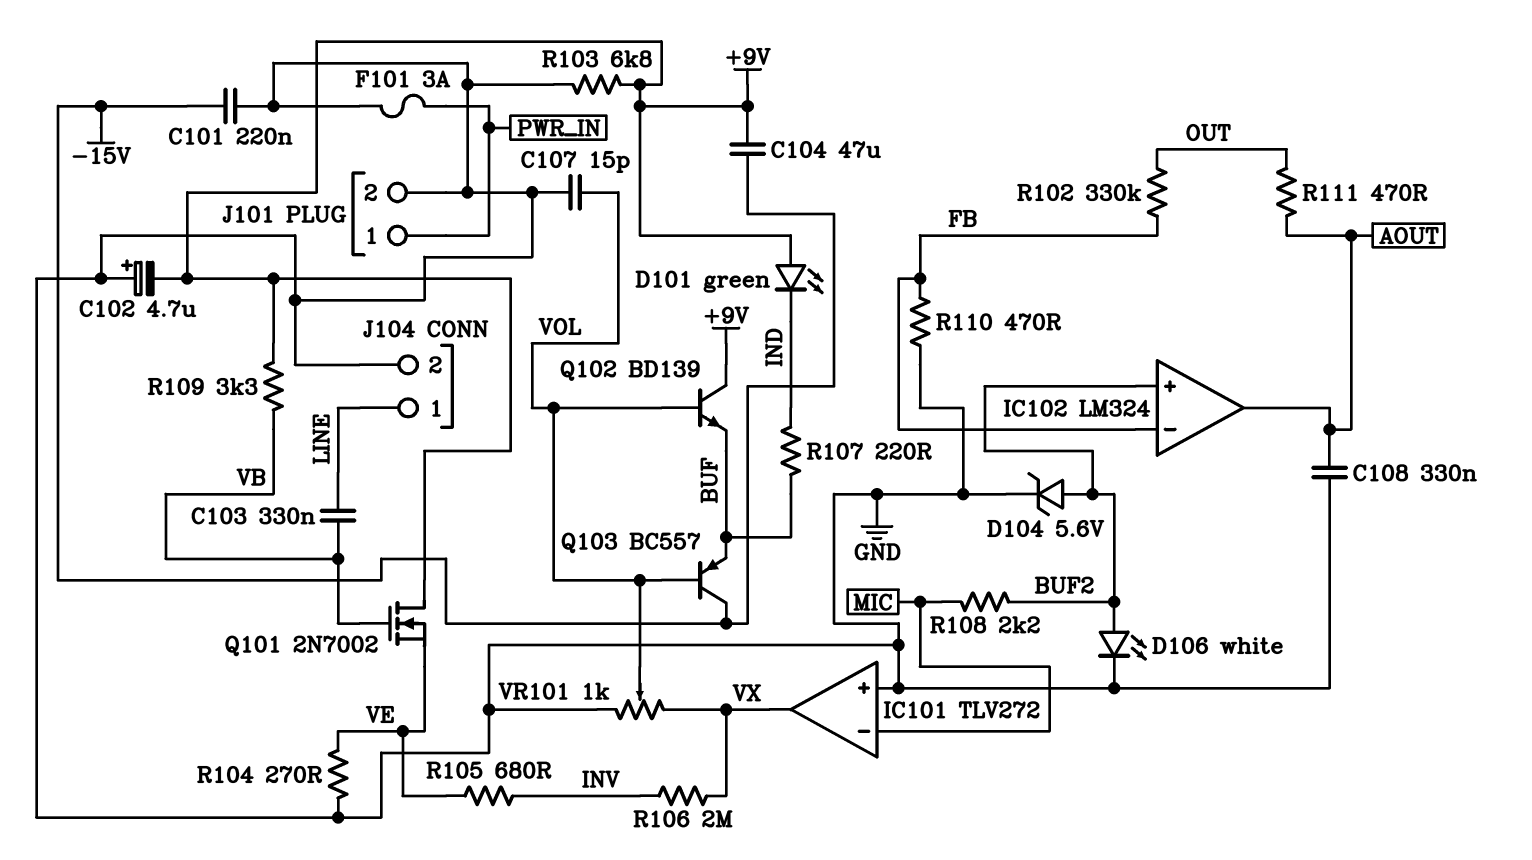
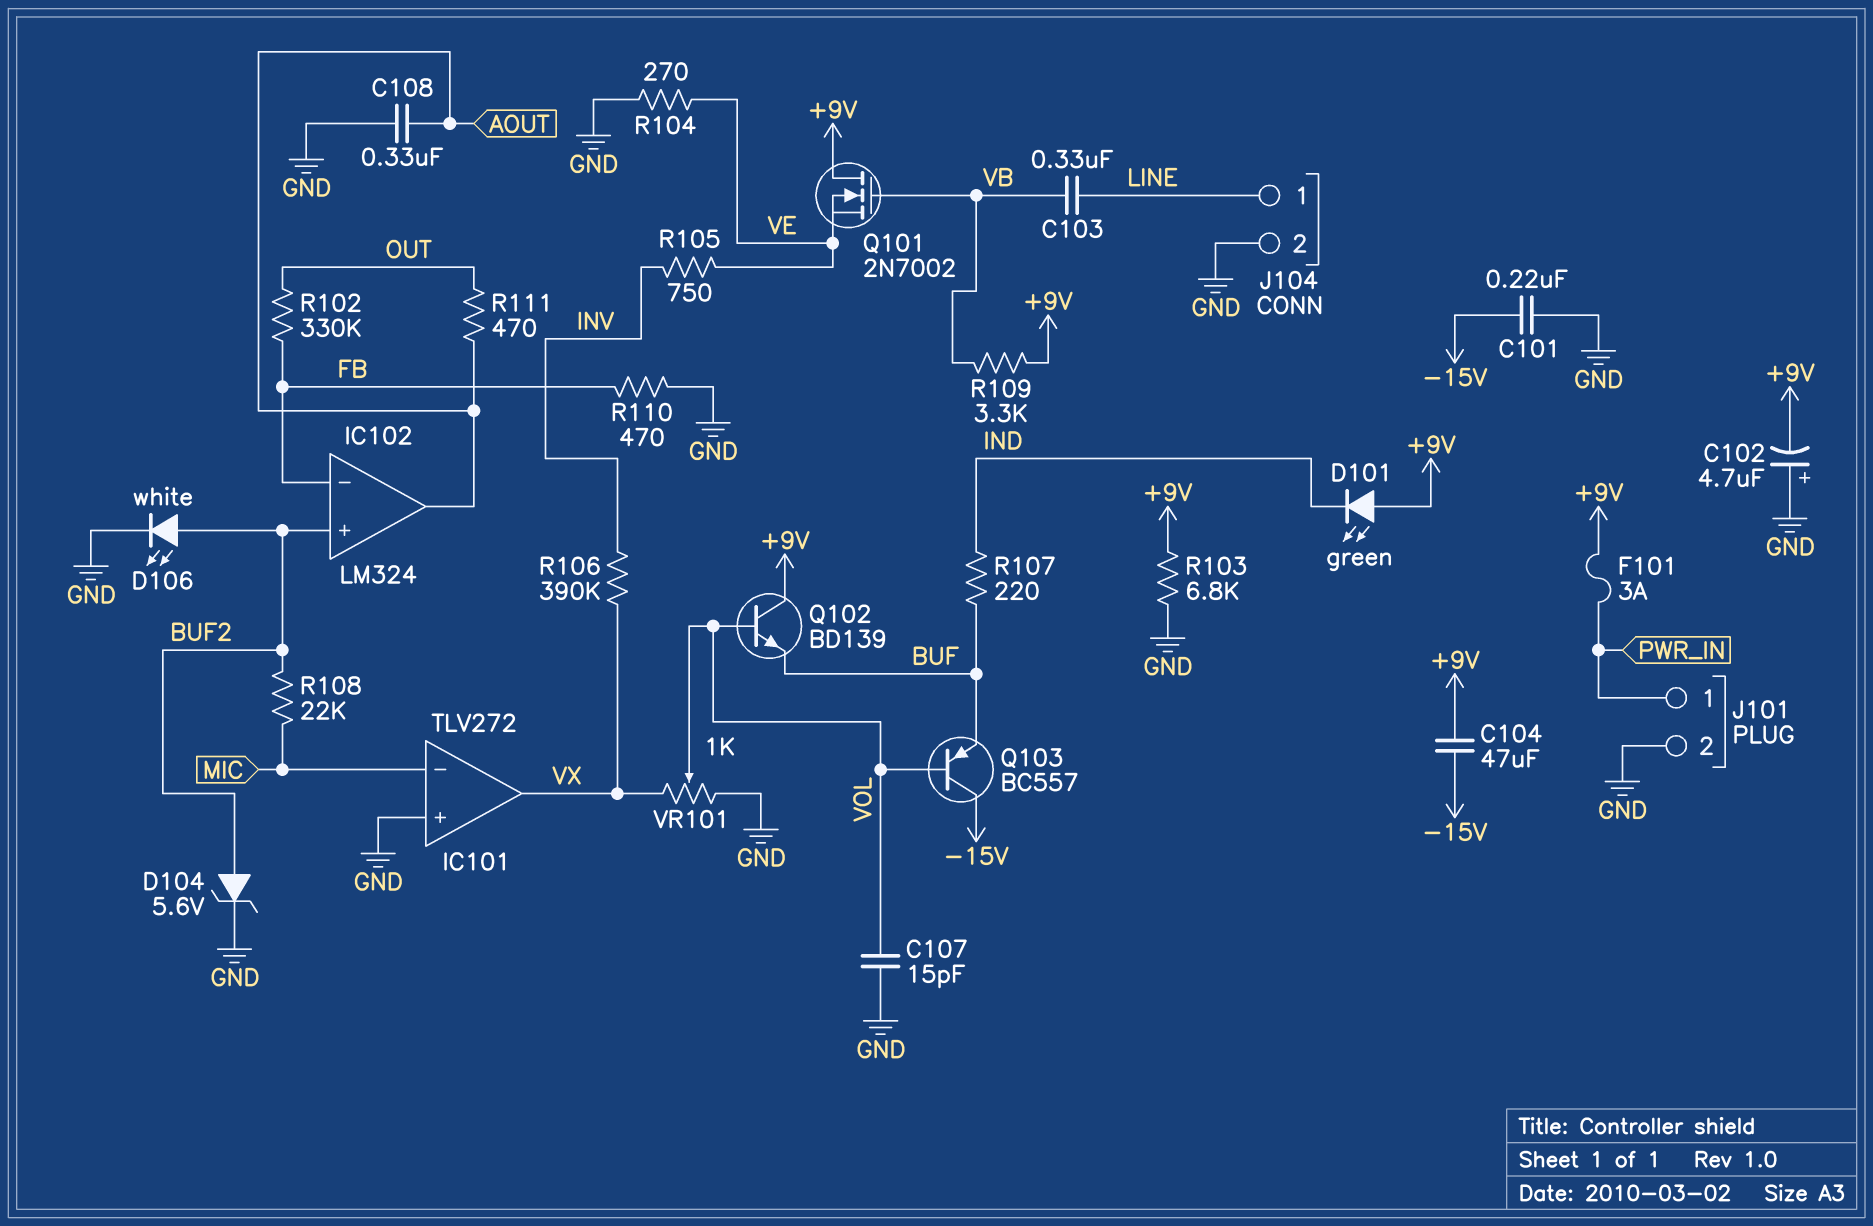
F101: 3A (GND, PWR_IN) -> 3A (+9V, PWR_IN)
R105: 680 (INV, VE) -> 750 (INV, VE)
R106: 2M (INV, VX) -> 390k (INV, VX)
R108: 2.2k (BUF2, MIC) -> 22k (BUF2, MIC)

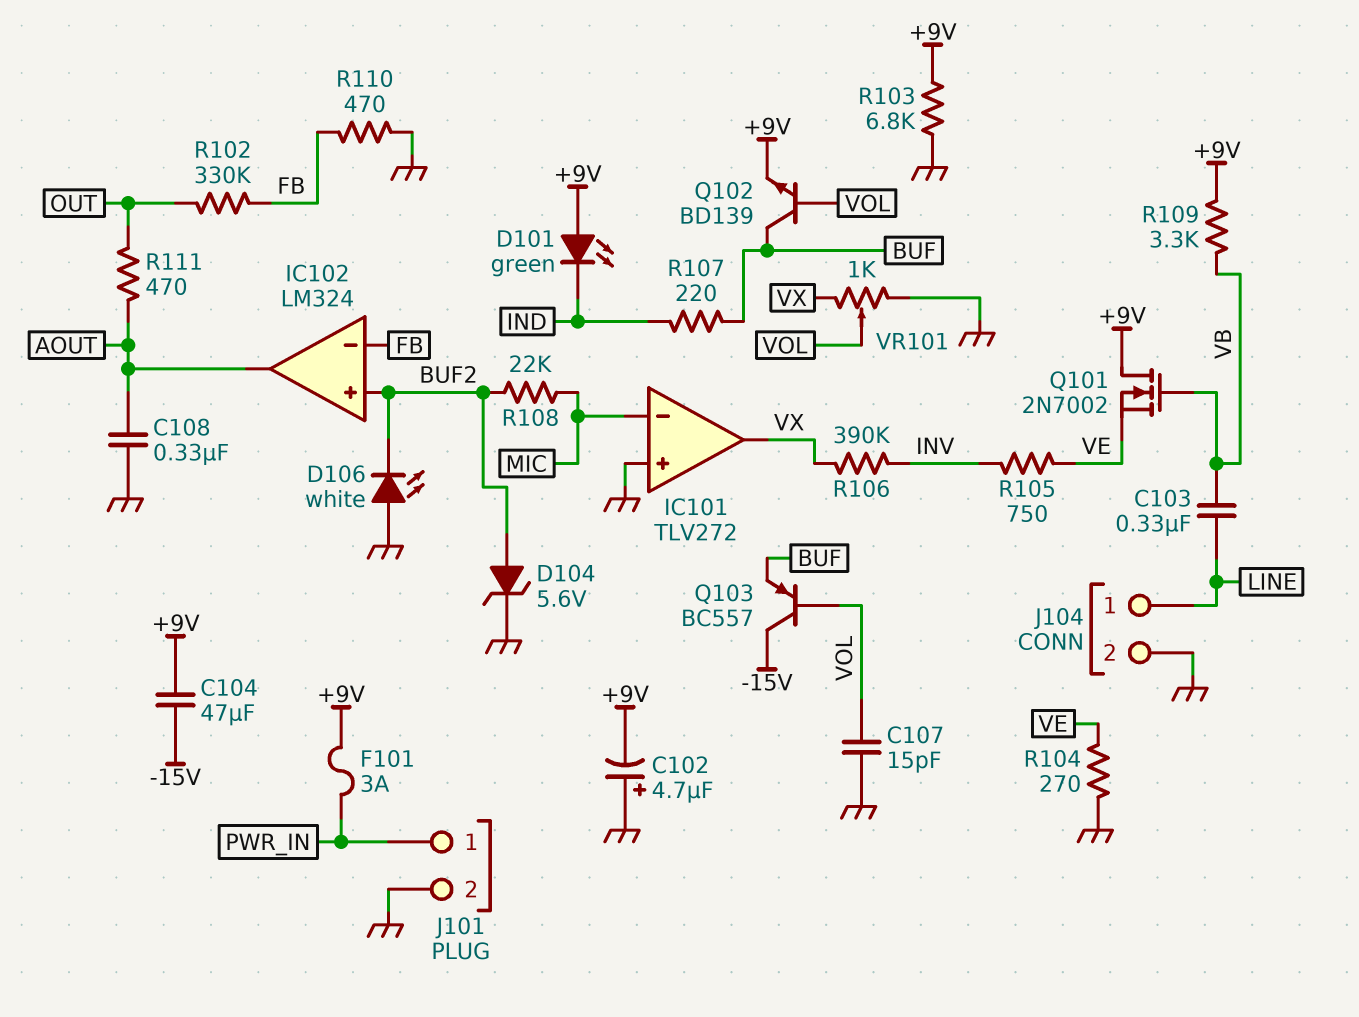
C101: 220nF (-15V, GND) -> none
D106: LED white (A BUF2, K GND) -> LED white (A GND, K BUF2)
Q102: NPN BD139 (B VOL, C +9V, E BUF) -> NPN BD139 (B VOL, C BUF, E +9V)

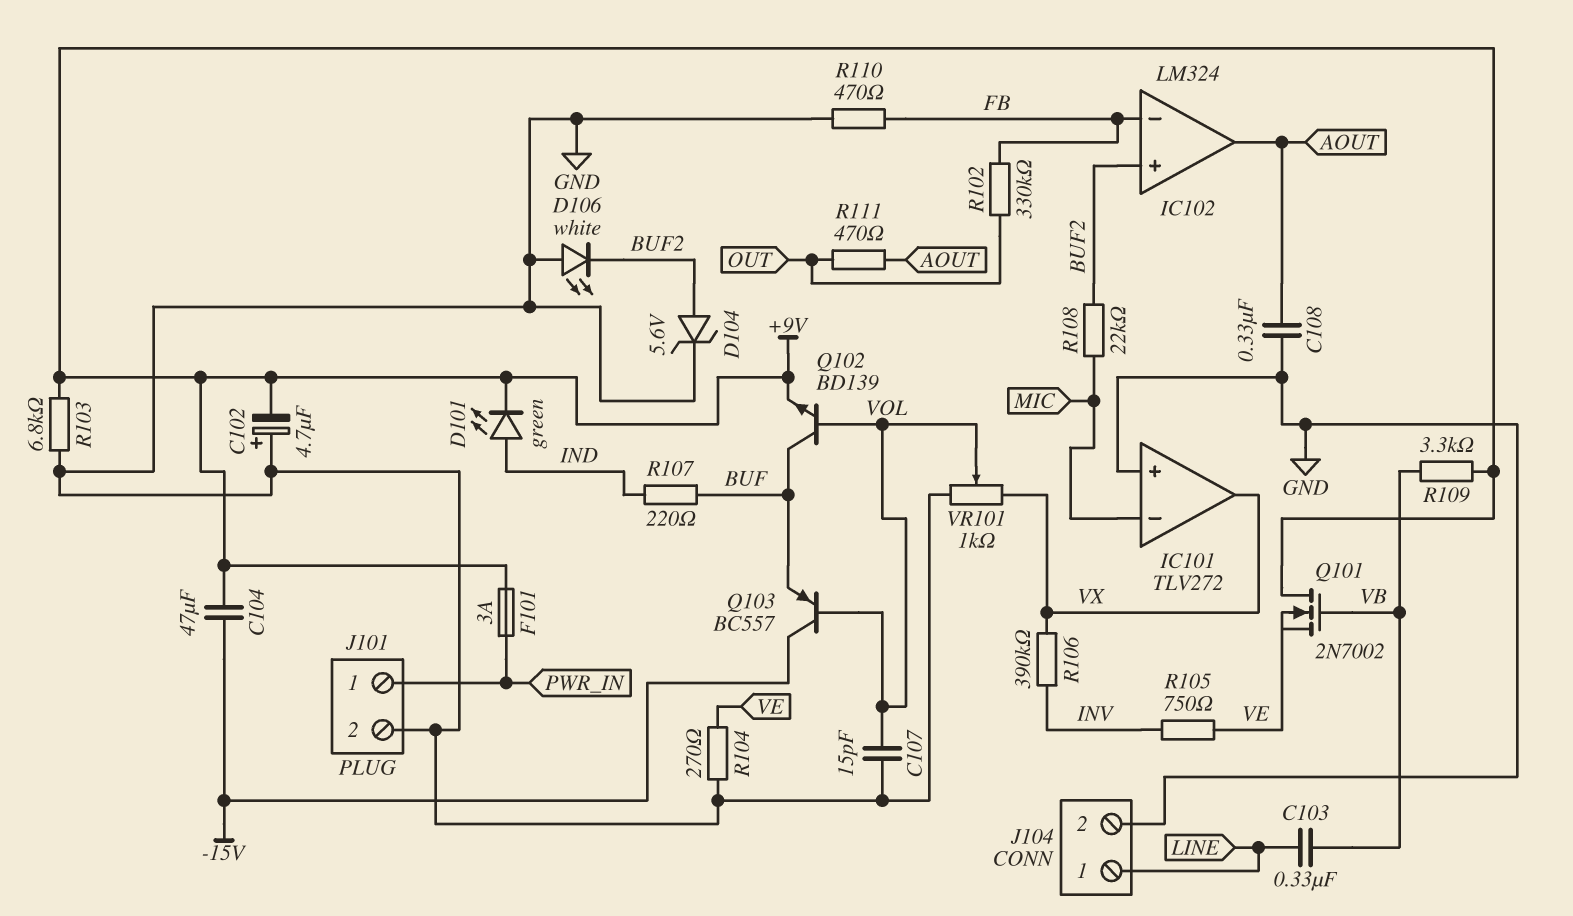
D101: LED green (A +9V, K IND) -> LED green (A IND, K +9V)

